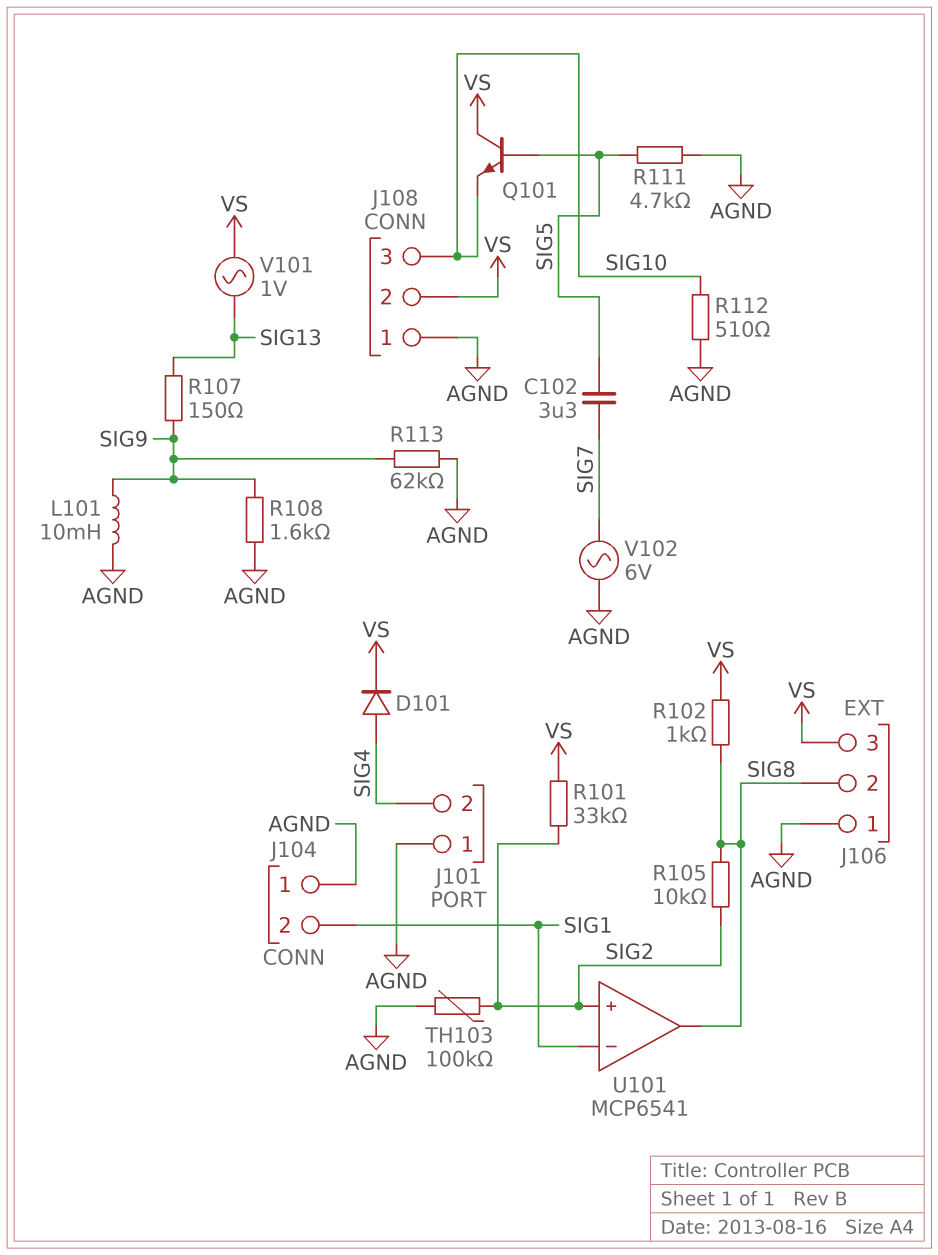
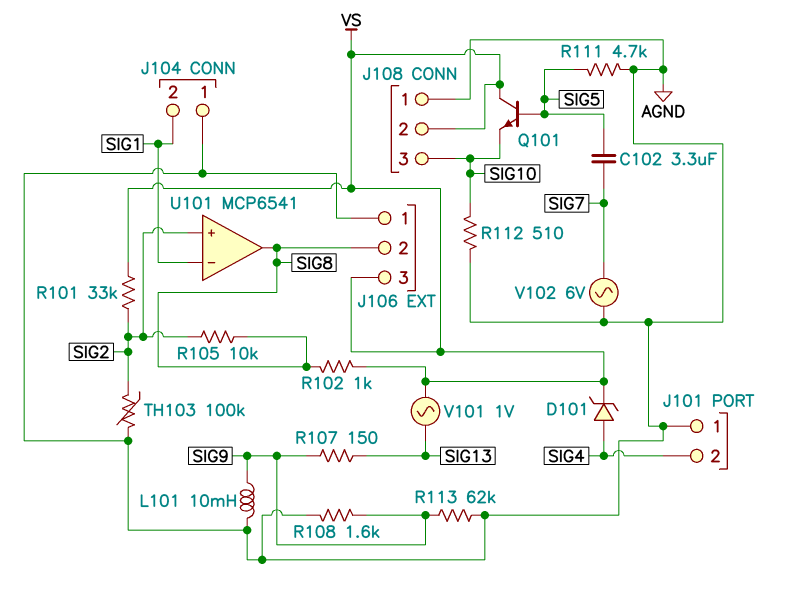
D101: diode (A SIG4, K VS) -> zener (A SIG4, K VS)

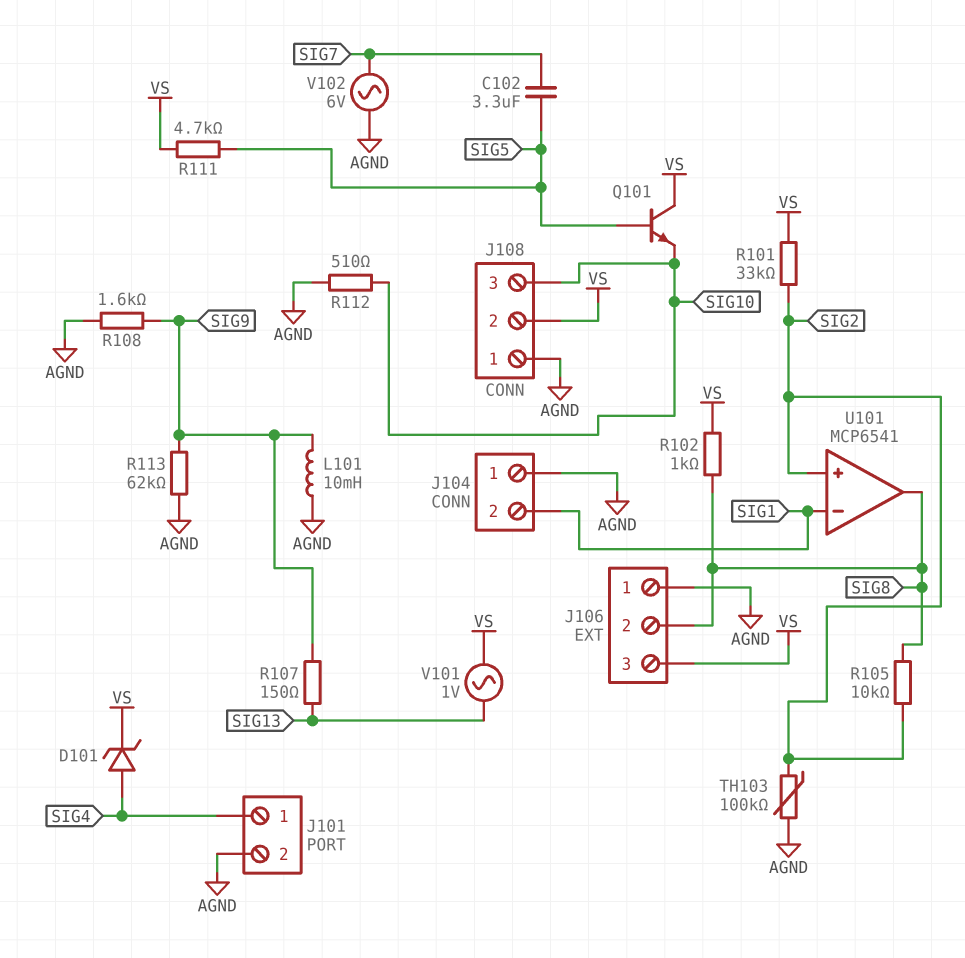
J101 pin 1: AGND -> SIG4
J101 pin 2: SIG4 -> AGND
R111: 4.7k (AGND, SIG5) -> 4.7k (SIG5, VS)

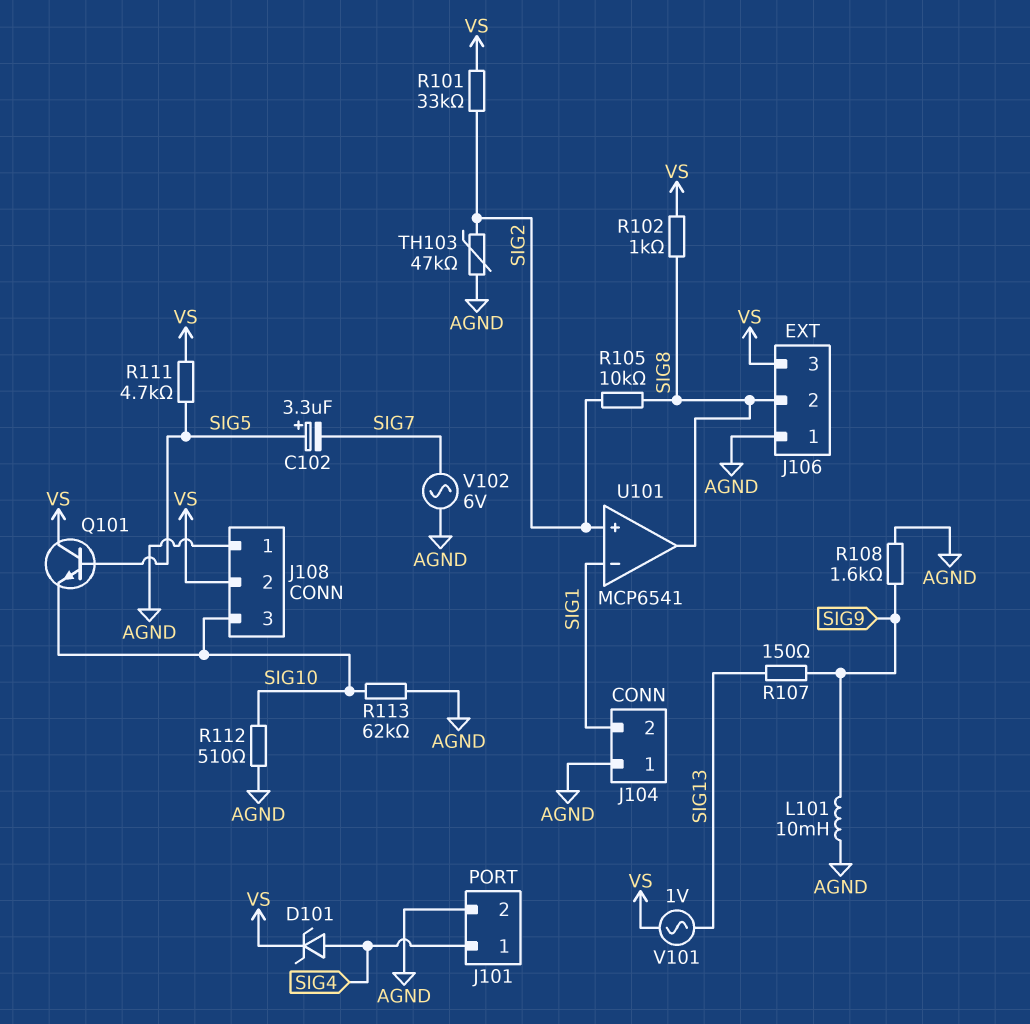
C102: 3.3uF (SIG5, SIG7) -> 3.3uF (plus SIG5, minus SIG7)
R113: 62k (AGND, SIG9) -> 62k (AGND, SIG10)
TH103: 100k (AGND, SIG2) -> 47k (AGND, SIG2)

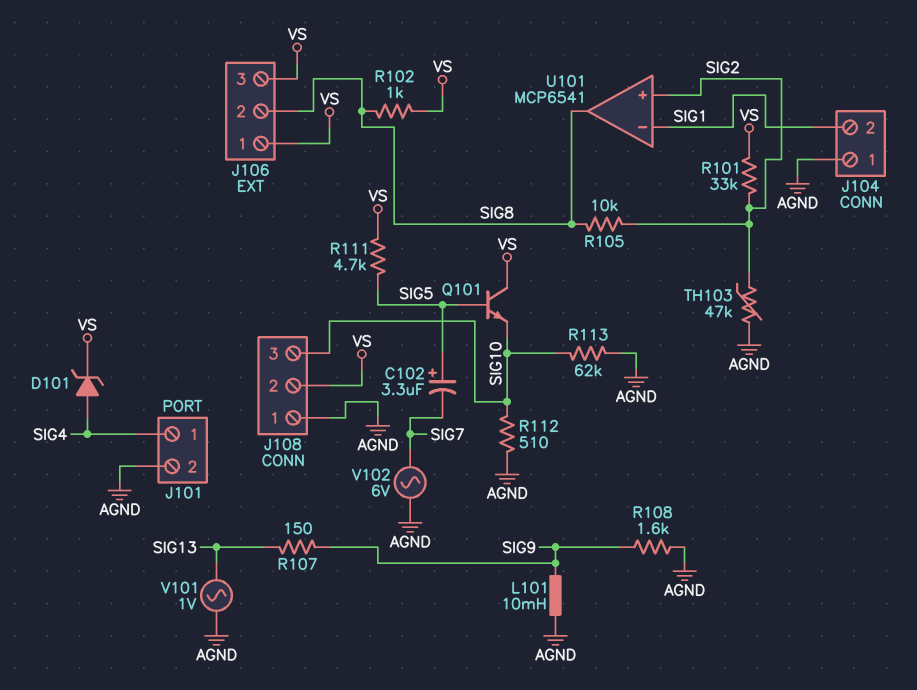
J106 pin 1: AGND -> VS
V101: AC 1V (SIG13, VS) -> AC 1V (AGND, SIG13)

